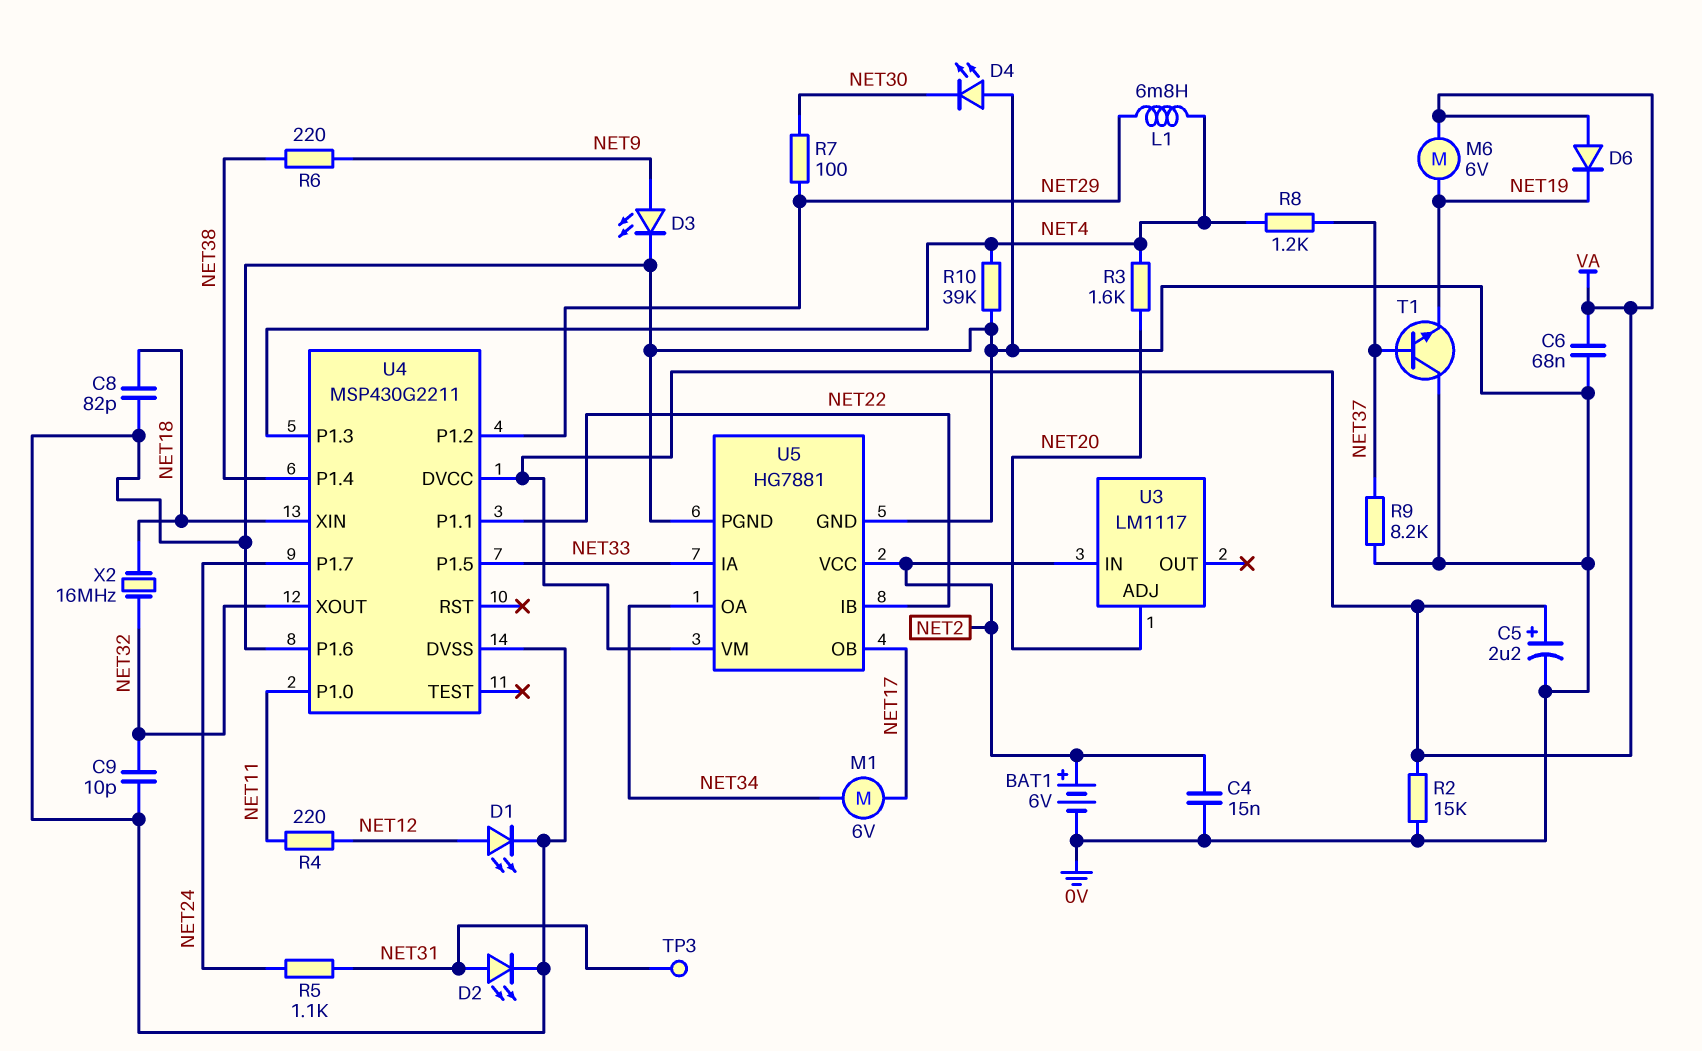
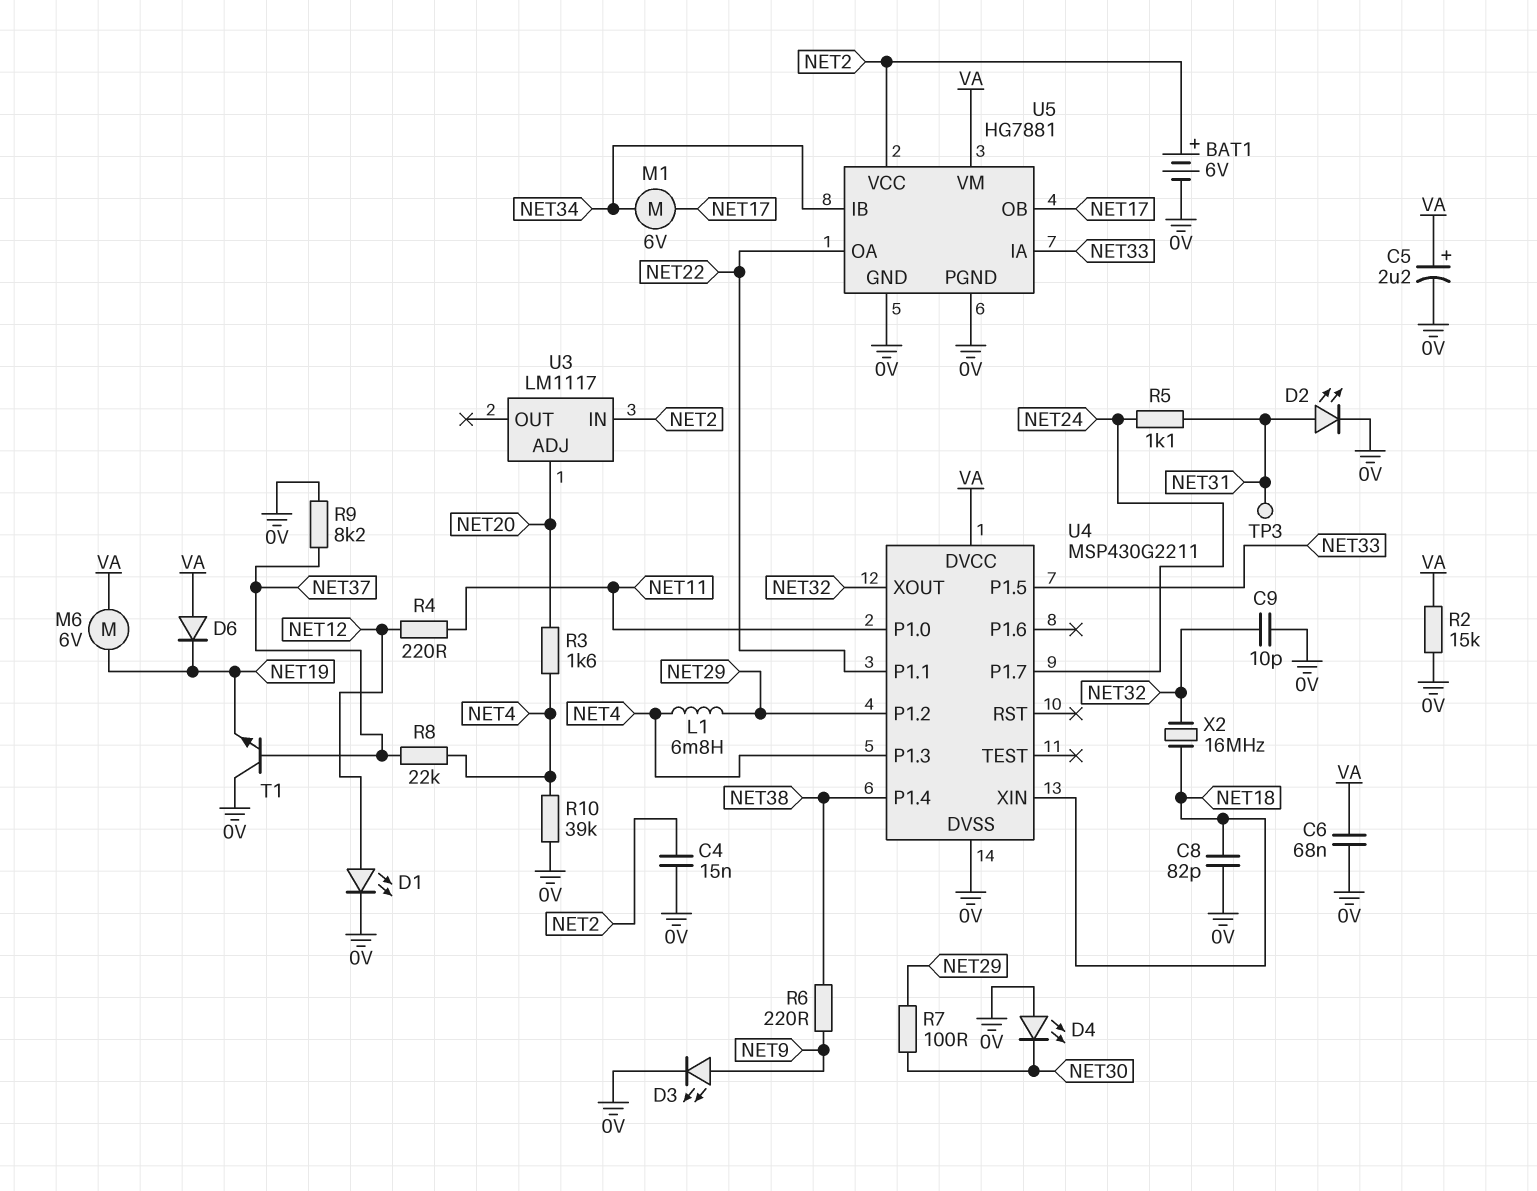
R8: 1.2k (NET4, NET37) -> 22k (NET4, NET37)
U4 pin P1.6: 0V -> none
U5 pin IB: NET22 -> NET34
U5 pin OA: NET34 -> NET22

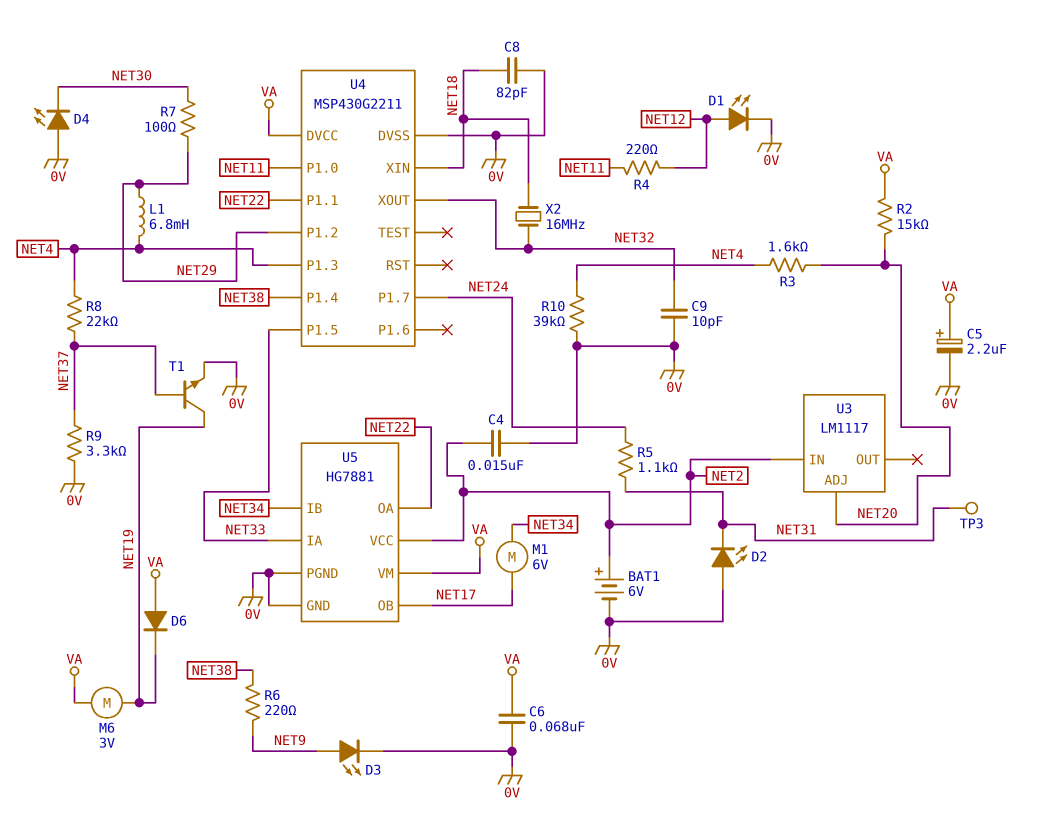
D2: LED (A NET31, K 0V) -> LED (A 0V, K NET31)
M6: motor 6V (NET19, VA) -> motor 3V (NET19, VA)
R2: 15k (0V, VA) -> 15k (NET20, VA)
R9: 8.2k (0V, NET37) -> 3.3k (0V, NET37)
T1: NPN (B NET37, C 0V, E NET19) -> NPN (B NET37, C NET19, E 0V)

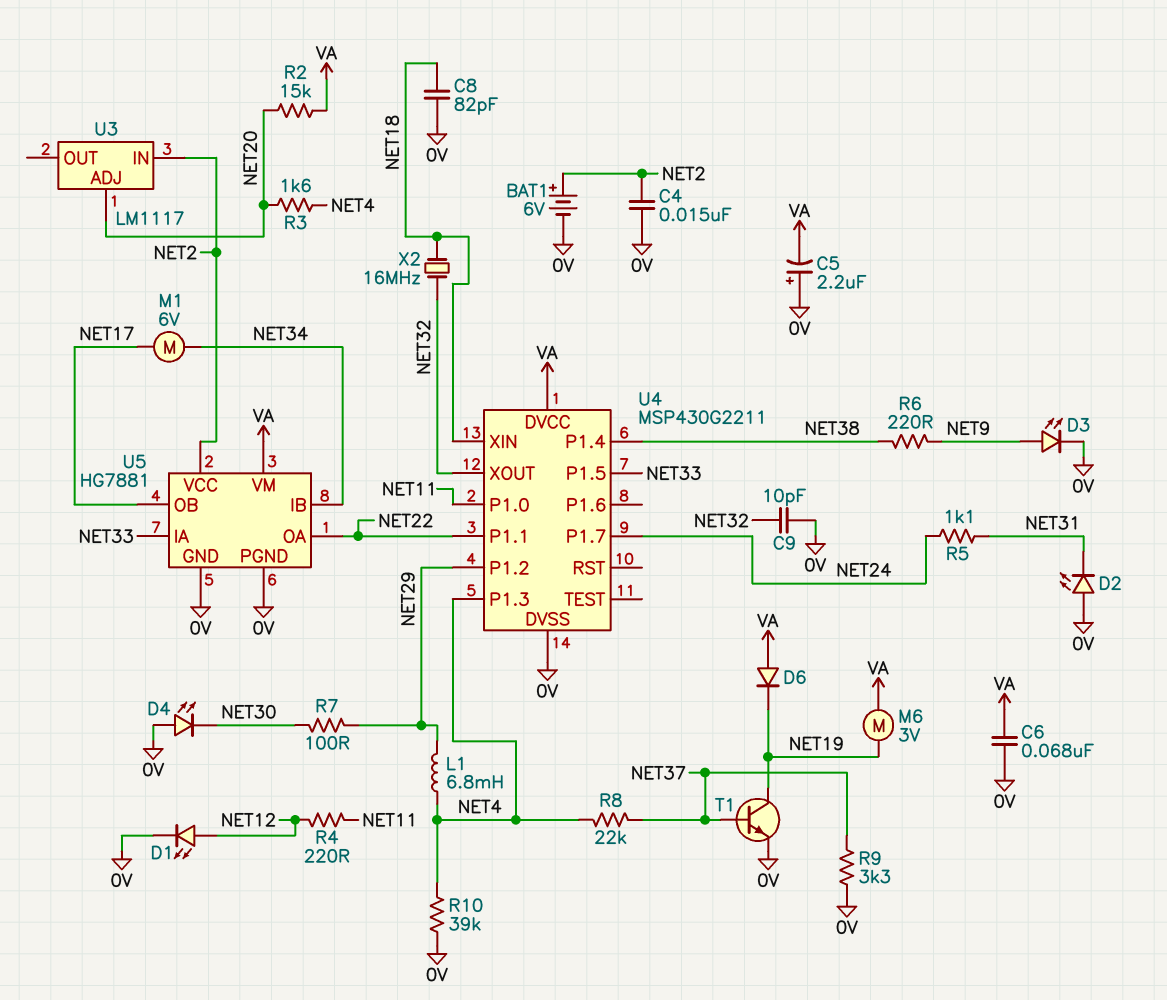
C5: 2.2uF (plus VA, minus 0V) -> 2.2uF (plus 0V, minus VA)
TP3: test point (NET31) -> none

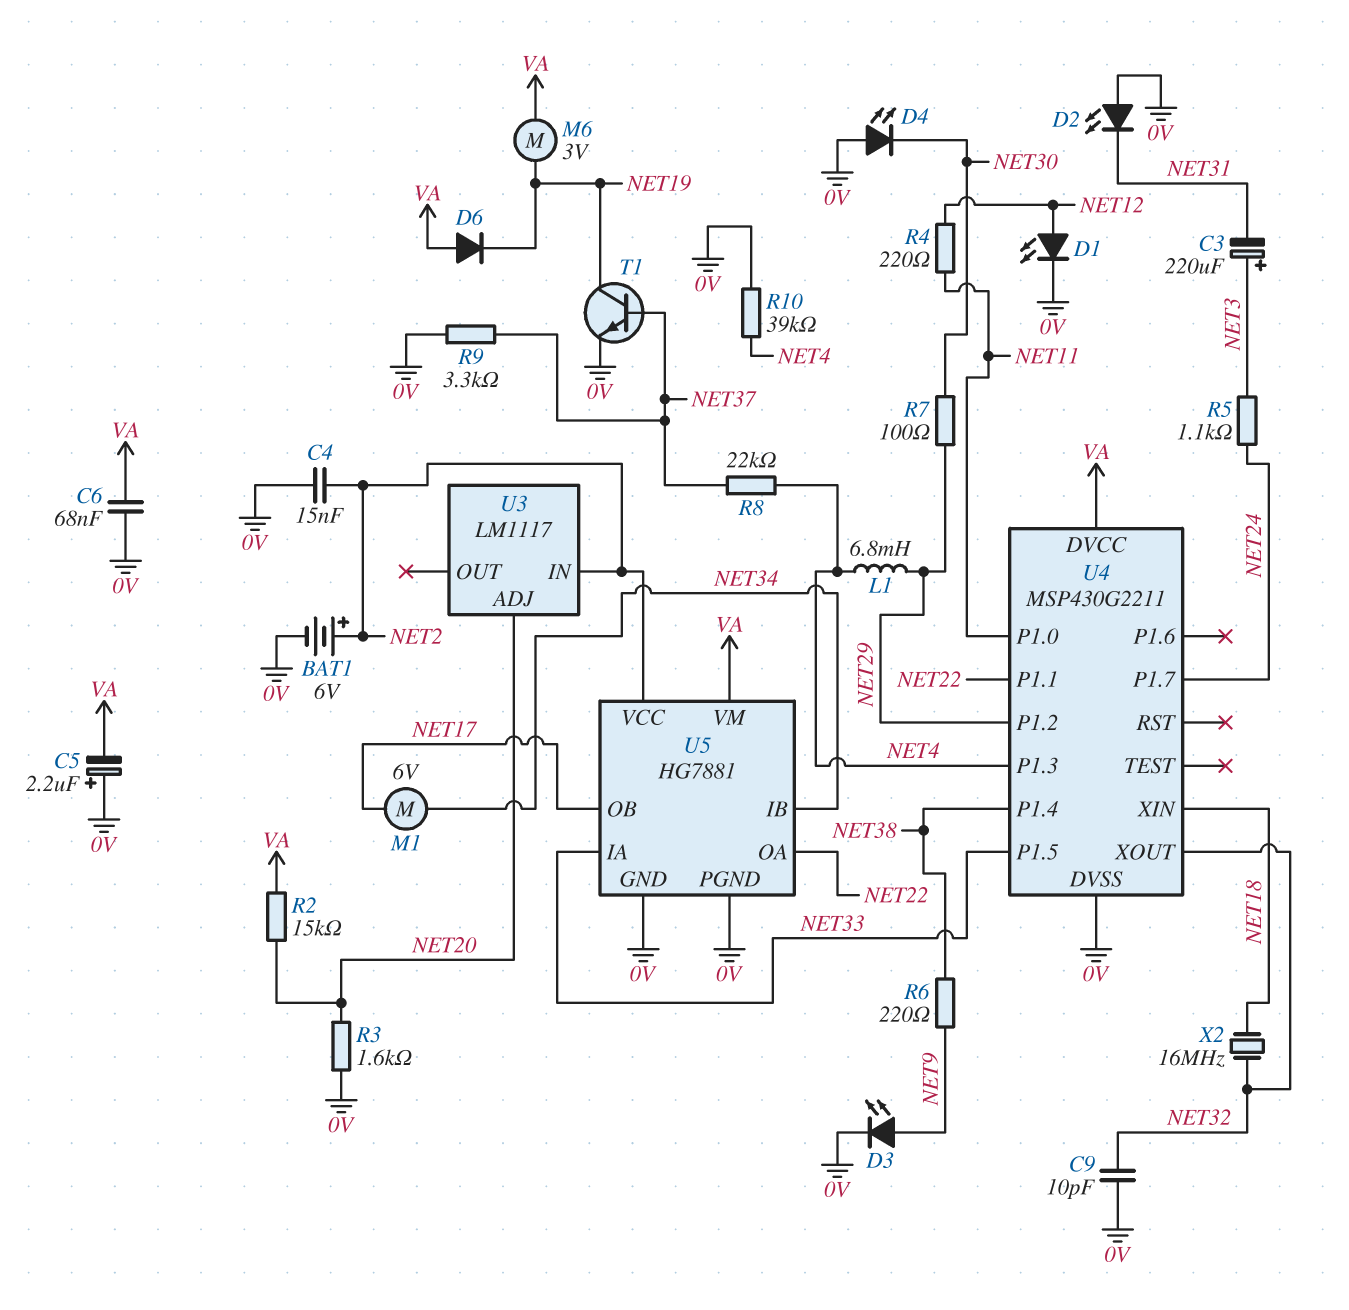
C3: none -> 220uF (plus NET3, minus NET31)
C8: 82pF (0V, NET18) -> none
R3: 1.6k (NET4, NET20) -> 1.6k (0V, NET20)
R5: 1.1k (NET24, NET31) -> 1.1k (NET3, NET24)

